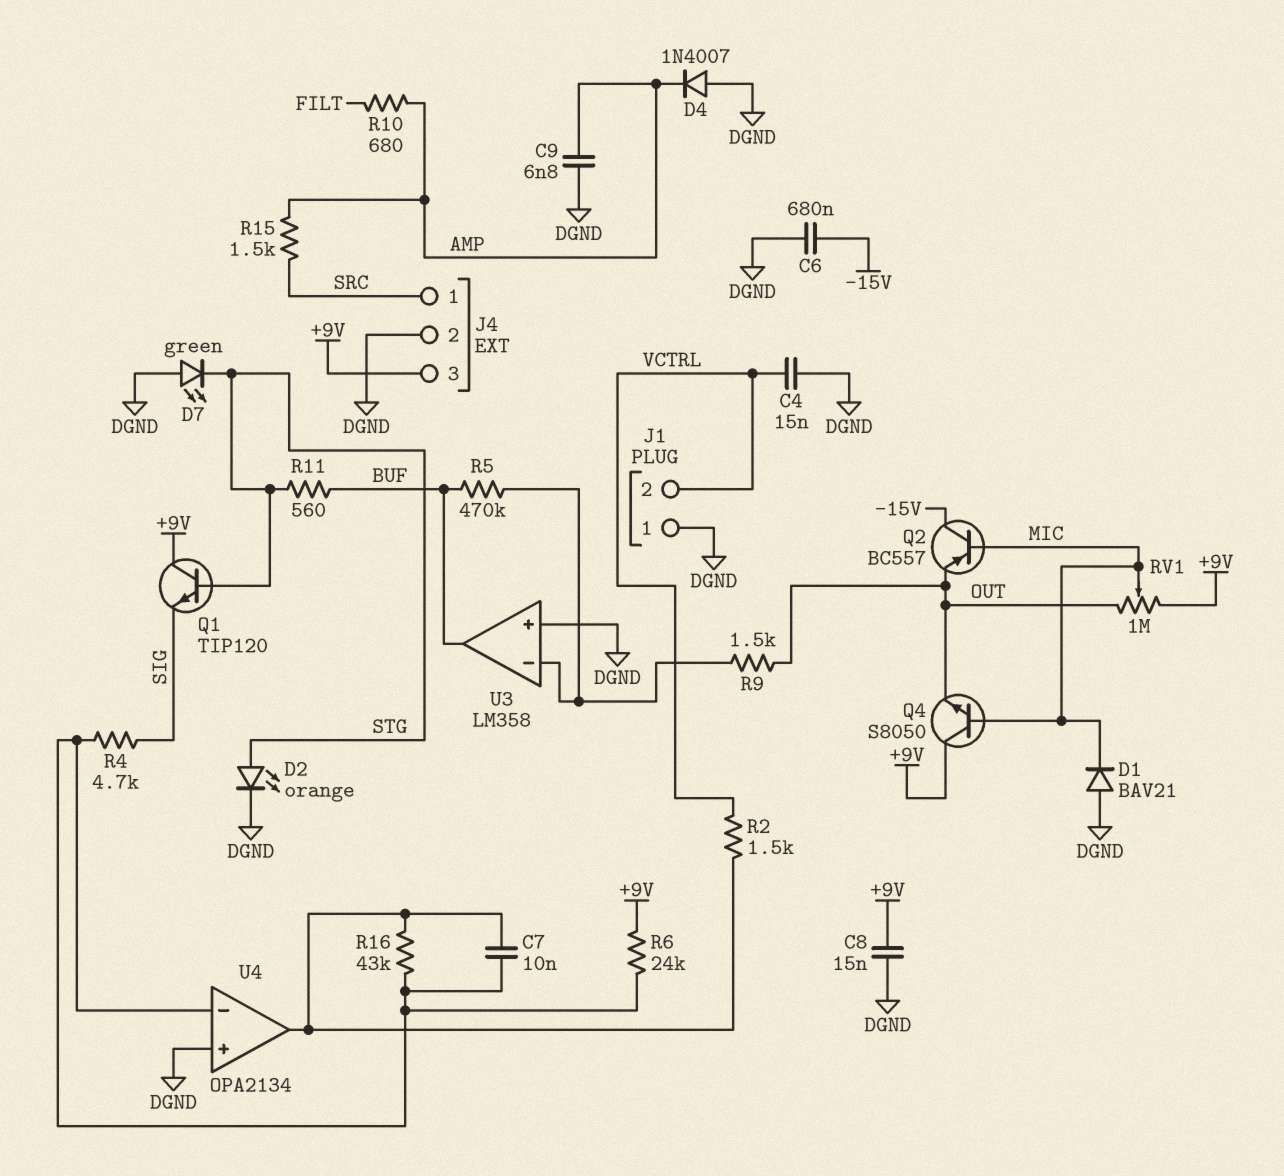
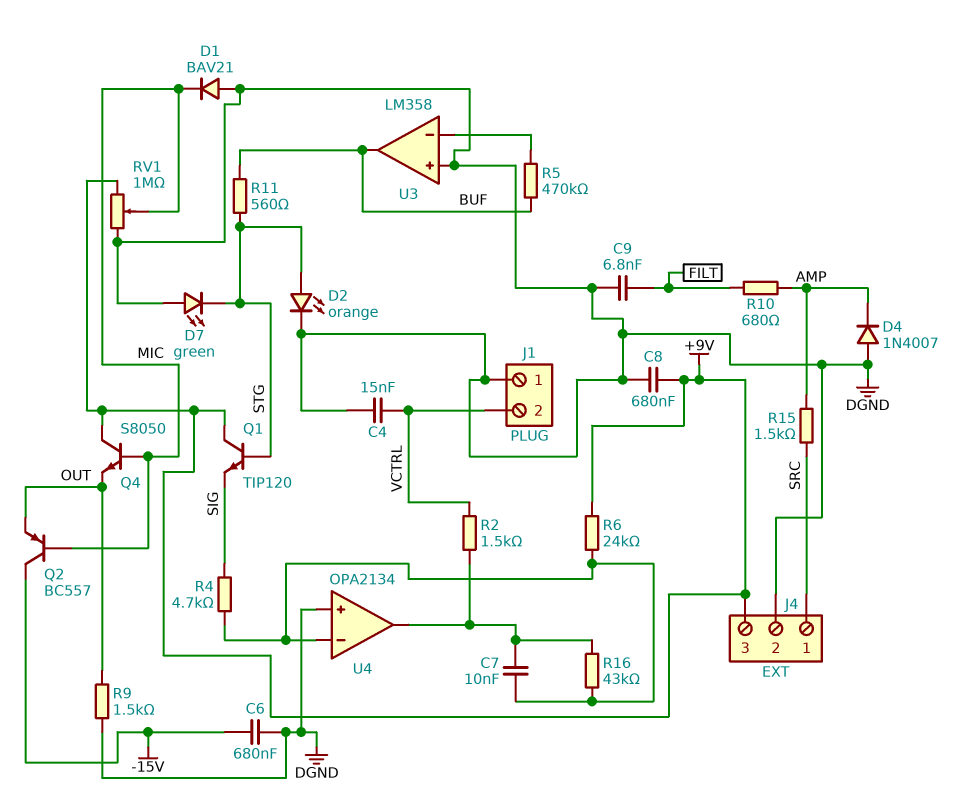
C8: 15nF (+9V, DGND) -> 680nF (+9V, DGND)
C9: 6.8nF (AMP, DGND) -> 6.8nF (DGND, FILT)
R9: 1.5k (OUT, U3/in-) -> 1.5k (DGND, OUT)
RV1: 1M (+9V, OUT, wiper MIC) -> 1M (+9V, DGND, wiper MIC)

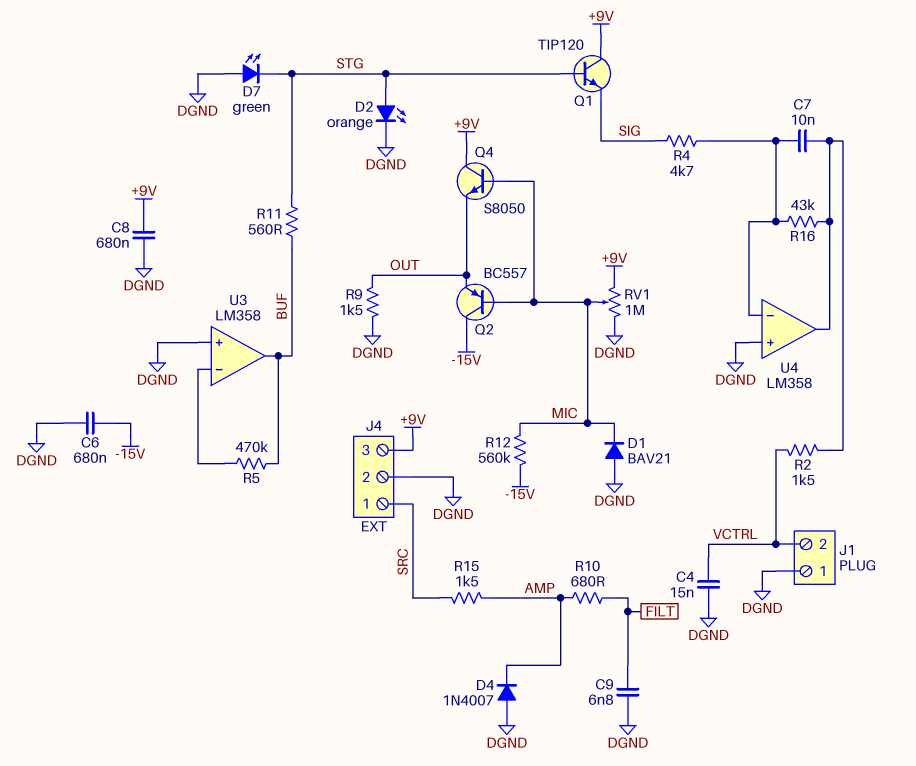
R6: 24k (+9V, U4/in-) -> none
R12: none -> 560k (-15V, MIC)
U4: OPA2134 -> LM358

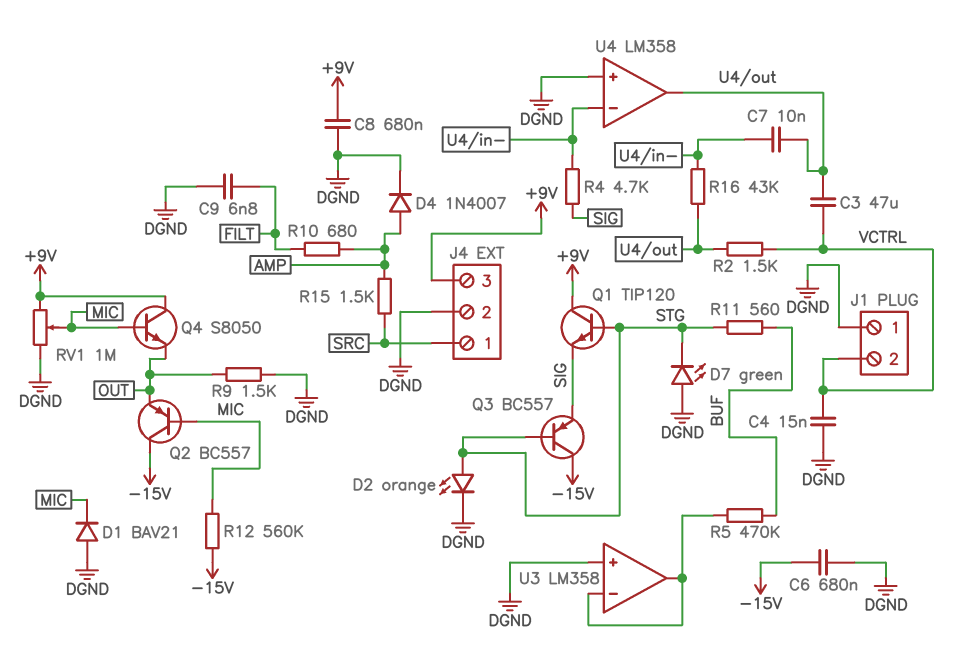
C3: none -> 47uF (U4/out, VCTRL)
D4: diode 1N4007 (A DGND, K AMP) -> diode 1N4007 (A AMP, K DGND)
Q3: none -> PNP BC557 (B STG, C -15V, E SIG)
U3 pin out: BUF -> U3/in-

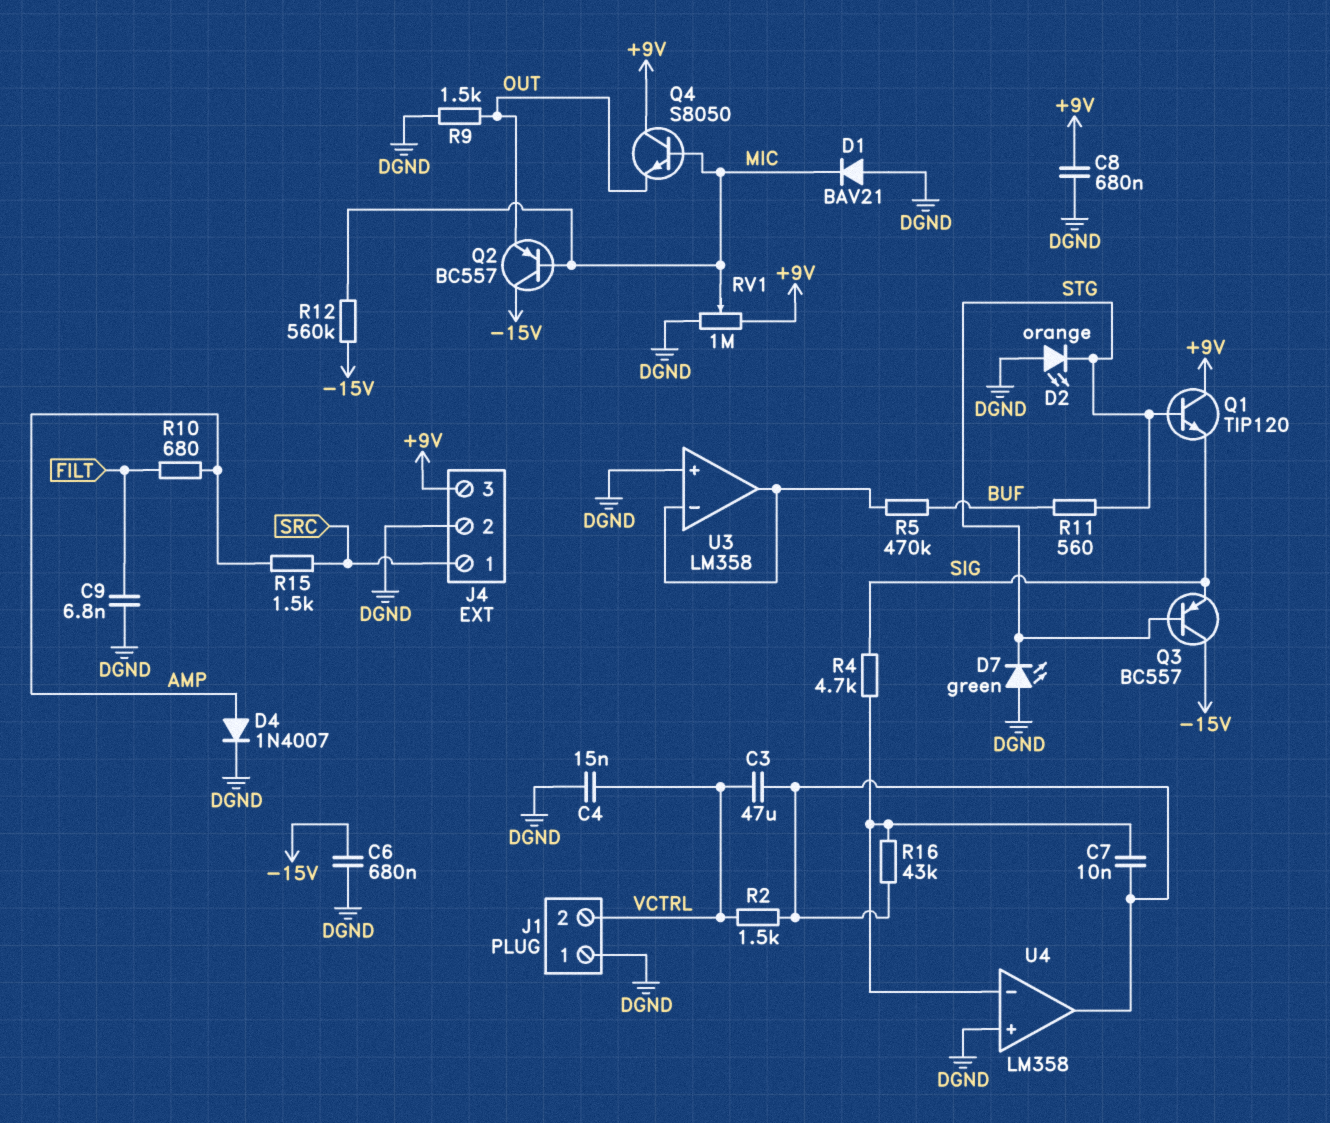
D2: LED orange (A STG, K DGND) -> LED orange (A DGND, K STG)

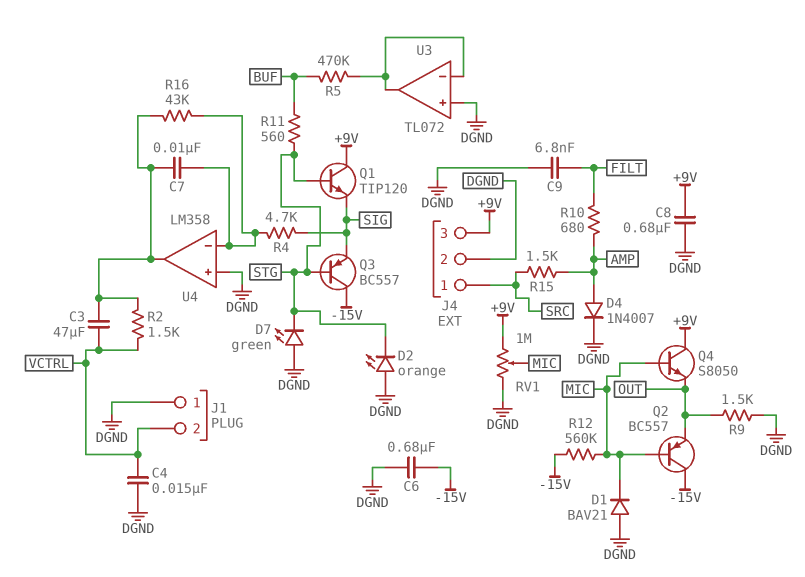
U3: LM358 -> TL072

